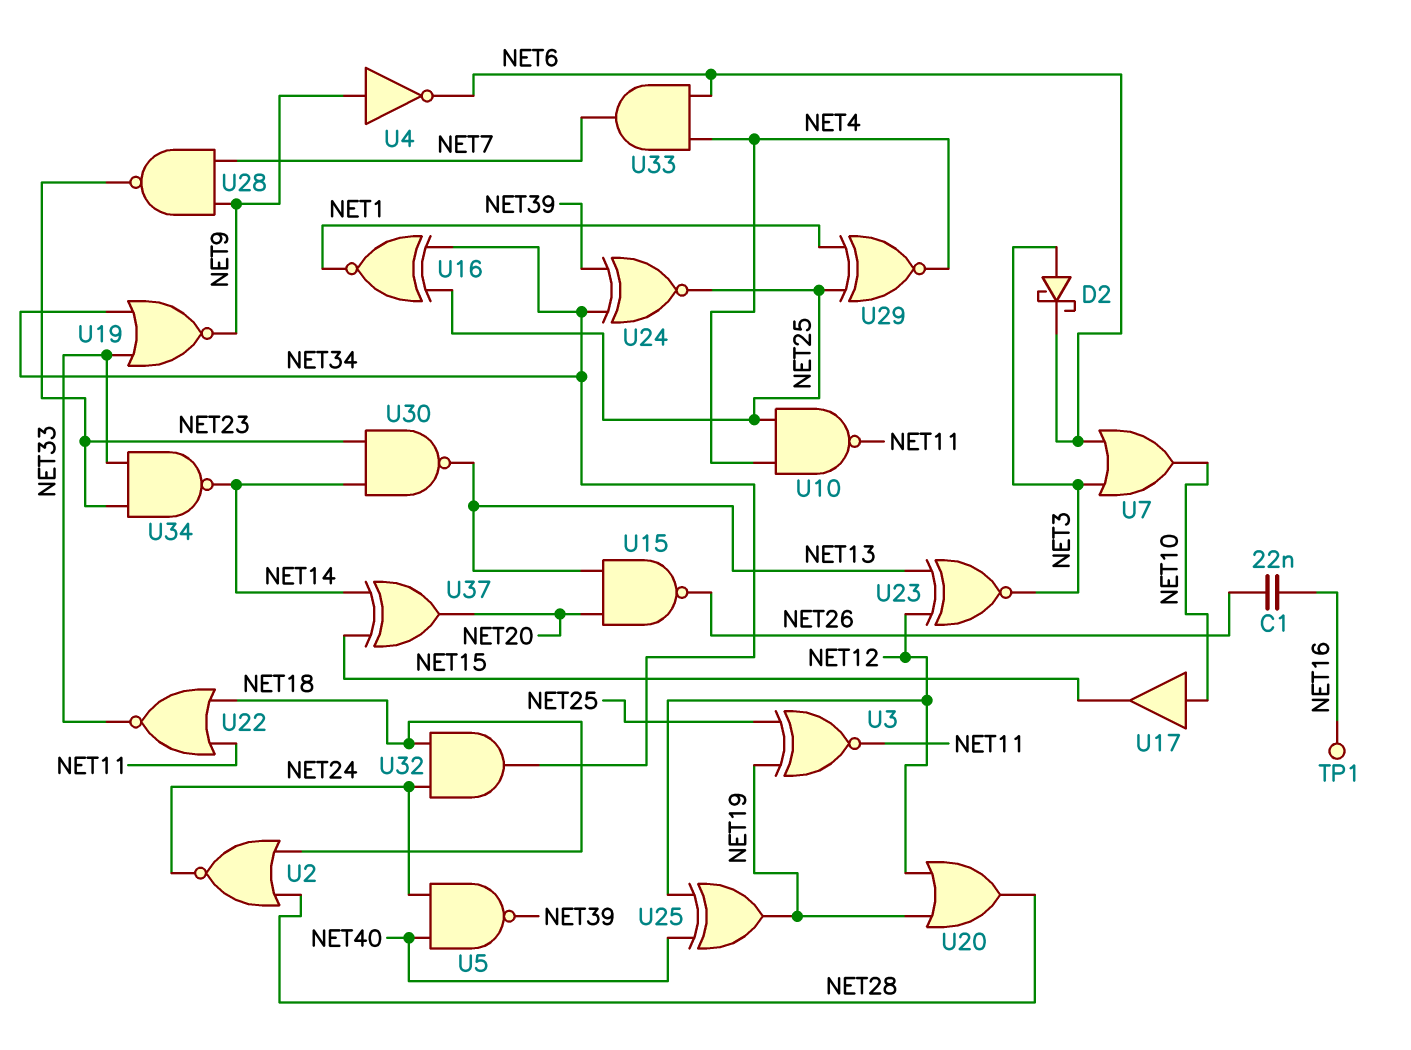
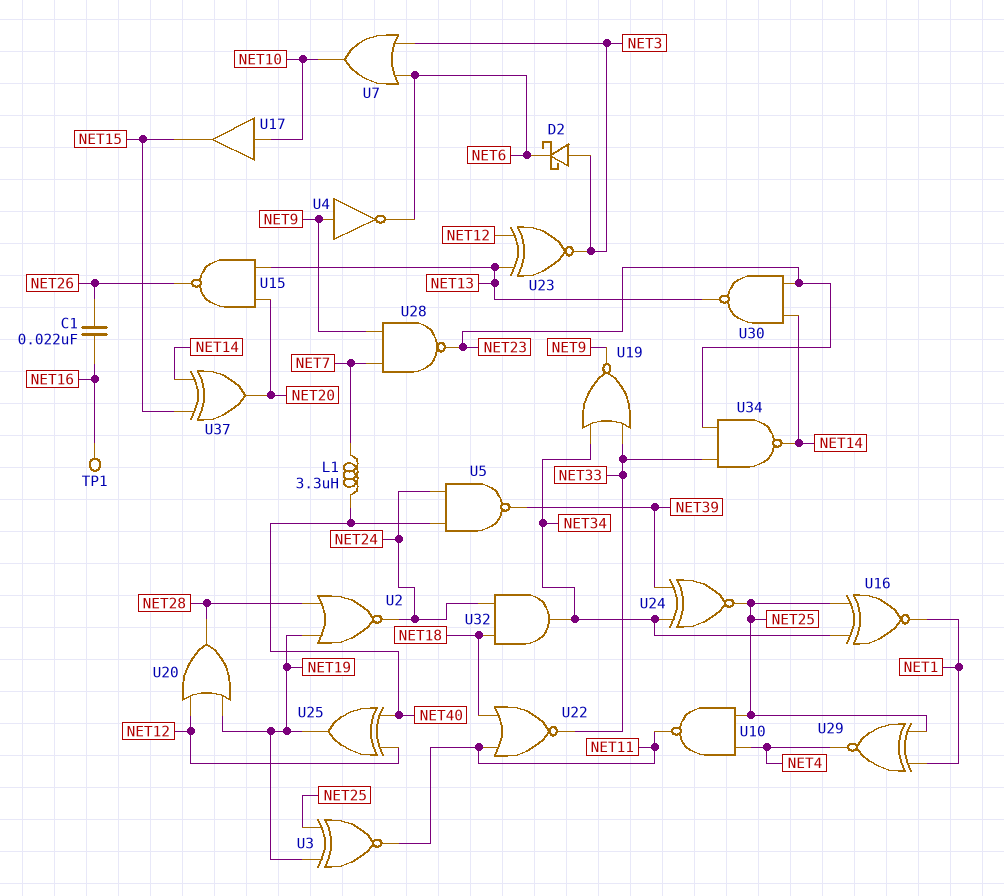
L1: none -> 3.3uH (NET7, NET40)
U2: NOR (in NET18, in NET28, out NET24) -> NOR (in NET19, in NET28, out NET24)
U33: AND (in NET4, in NET6, out NET7) -> none

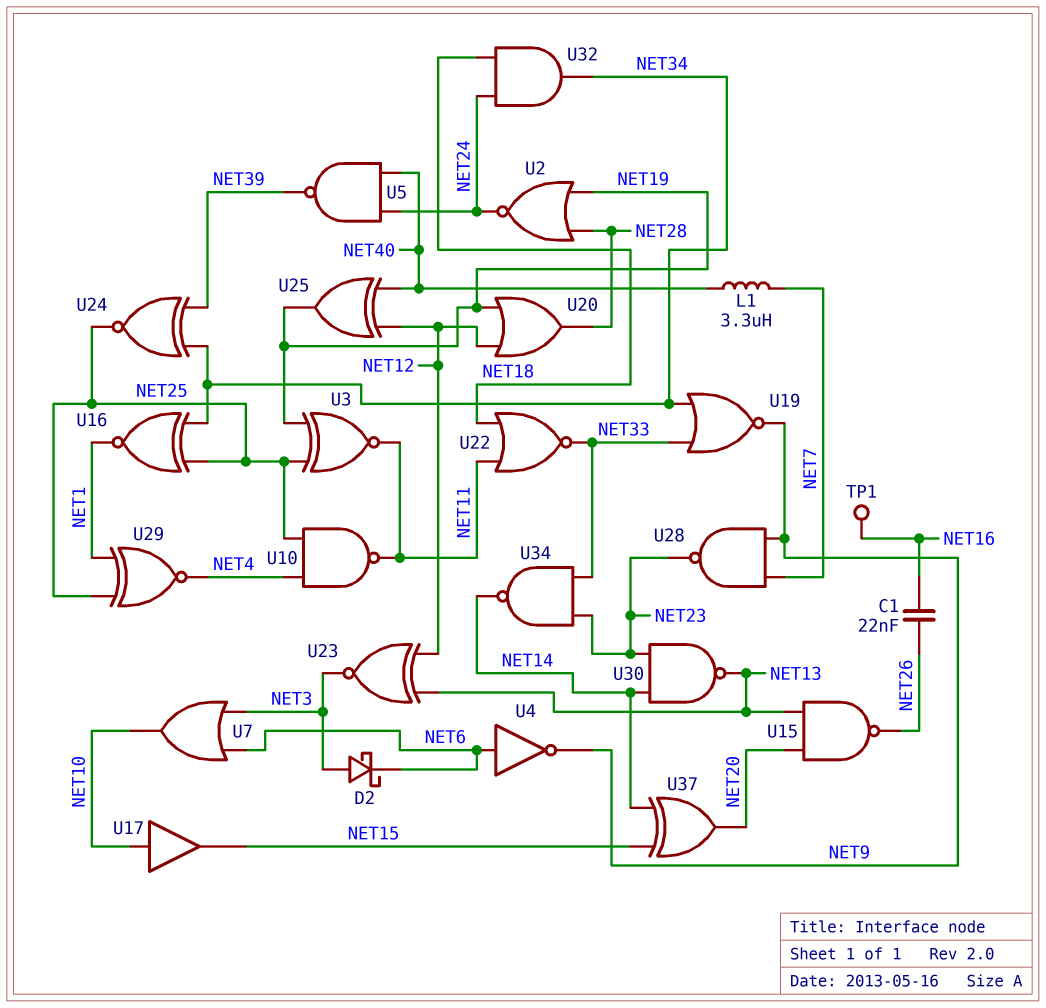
U4: NOT (in NET9, out NET6) -> NOT (in NET6, out NET9)

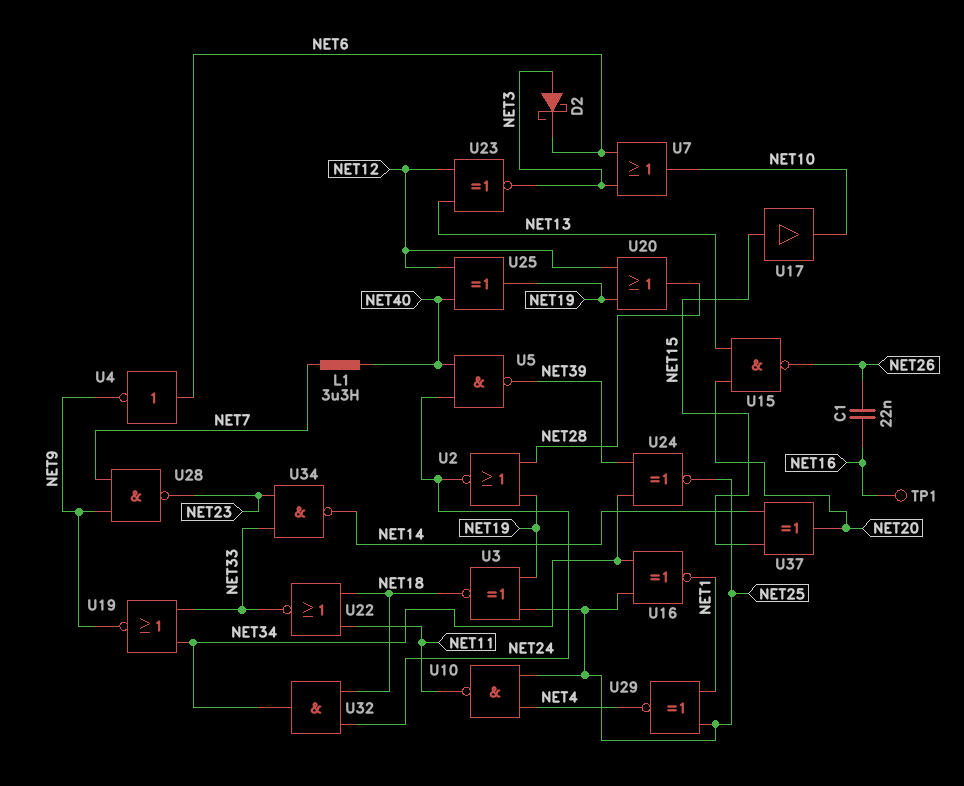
U3: XNOR (in NET19, in NET25, out NET11) -> XNOR (in NET19, in NET25, out NET18)
U17: buffer (in NET10, out NET15) -> buffer (in NET15, out NET10)
U30: NAND (in NET14, in NET23, out NET13) -> none

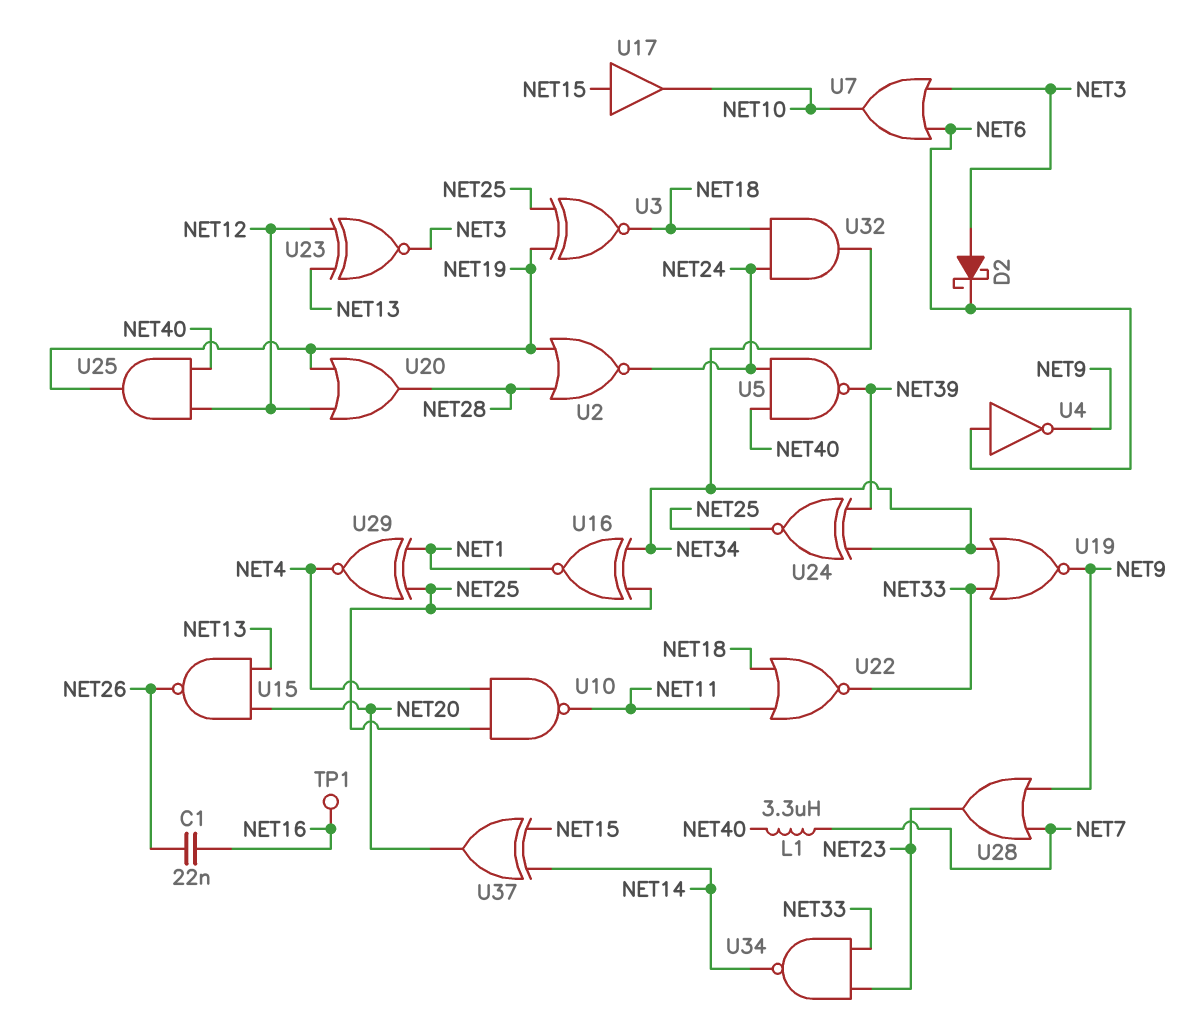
U25: XOR (in NET12, in NET40, out NET19) -> AND (in NET12, in NET40, out NET19)
U28: NAND (in NET7, in NET9, out NET23) -> OR (in NET7, in NET9, out NET23)

